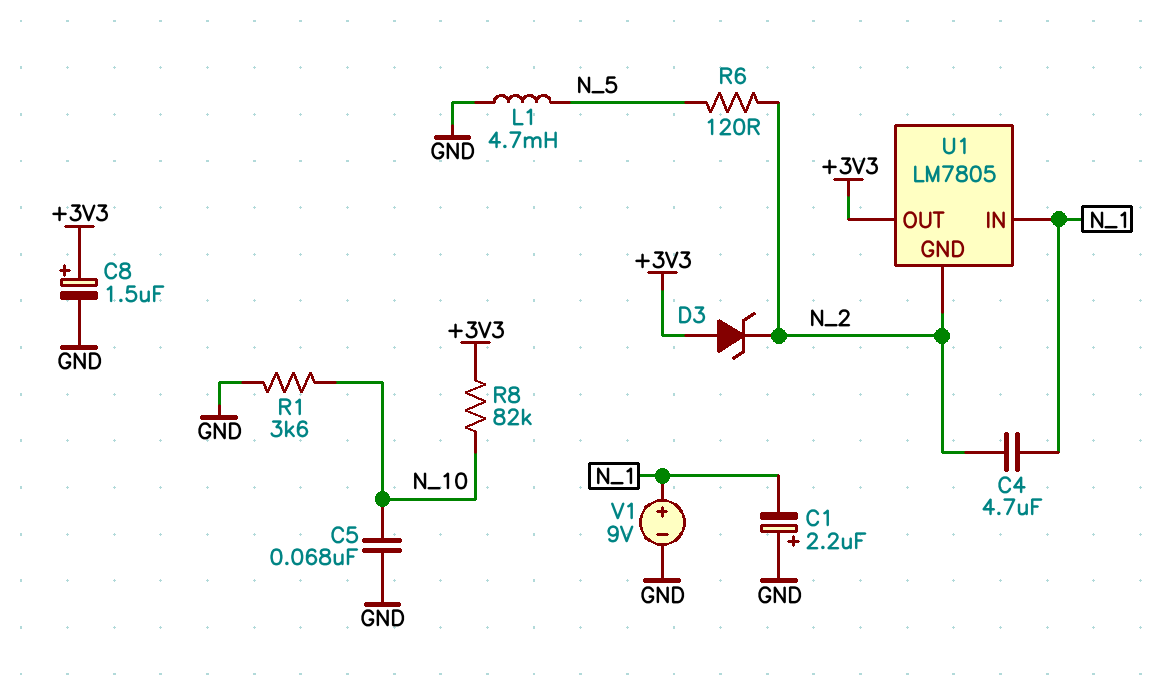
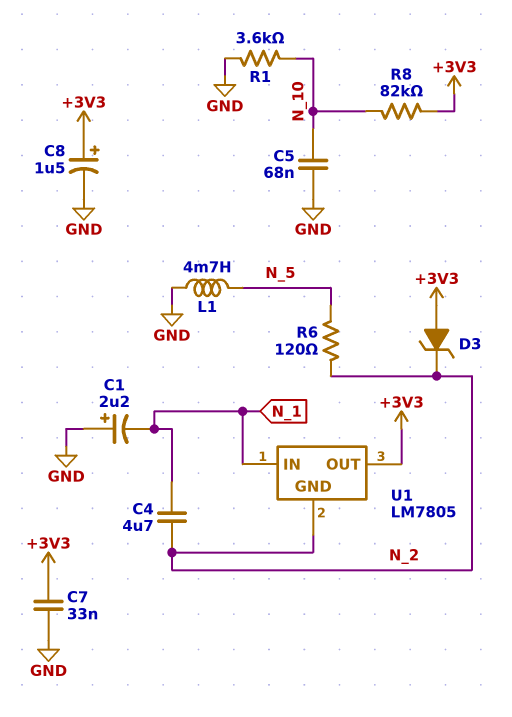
C7: none -> 33nF (+3V3, GND)
V1: 9V (plus N_1, minus GND) -> none

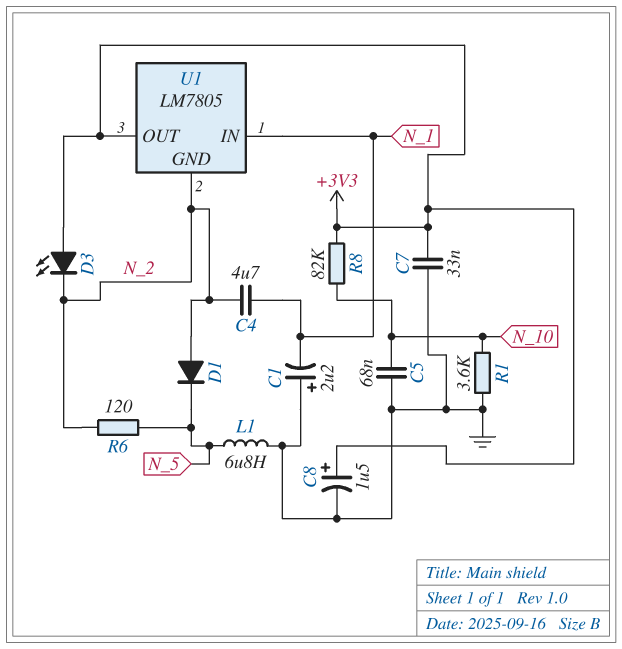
D1: none -> diode (A N_2, K N_5)
D3: zener (A +3V3, K N_2) -> LED (A +3V3, K N_2)
L1: 4.7mH (GND, N_5) -> 6.8uH (GND, N_5)

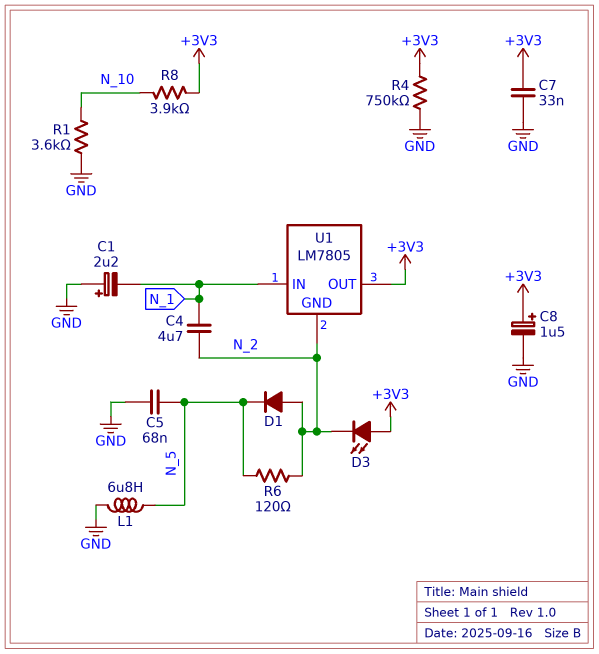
C5: 68nF (GND, N_10) -> 68nF (GND, N_5)
R4: none -> 750k (+3V3, GND)
R8: 82k (+3V3, N_10) -> 3.9k (+3V3, N_10)

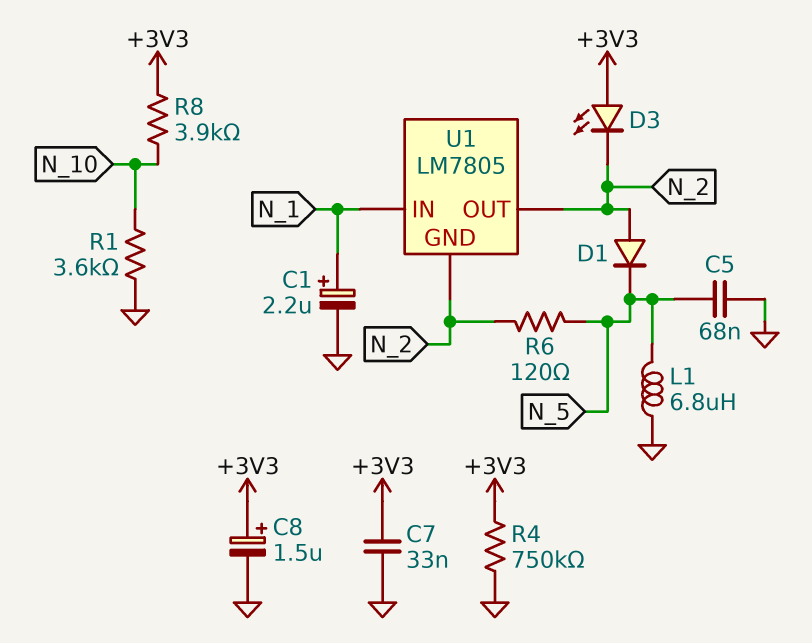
C1: 2.2uF (plus GND, minus N_1) -> 2.2uF (plus N_1, minus GND)
C4: 4.7uF (N_1, N_2) -> none
U1 pin OUT: +3V3 -> N_2

